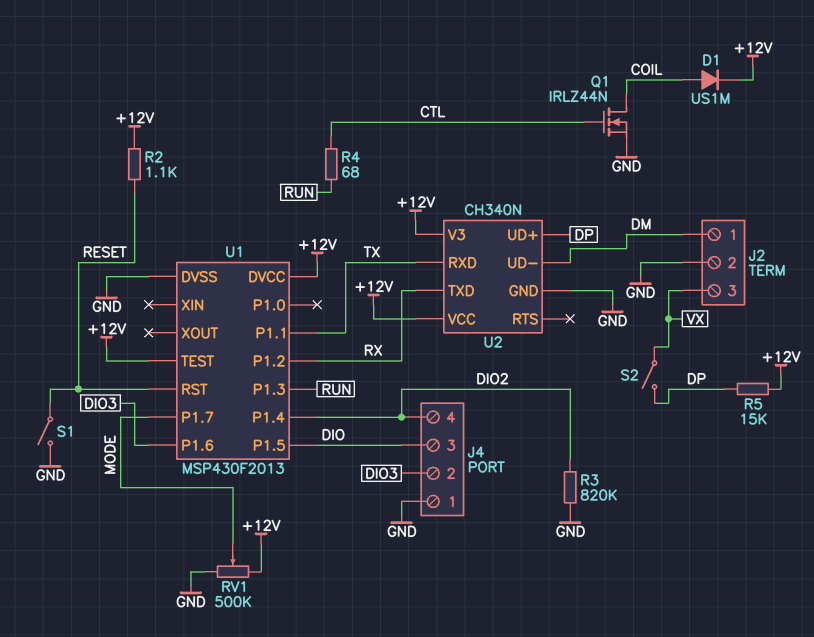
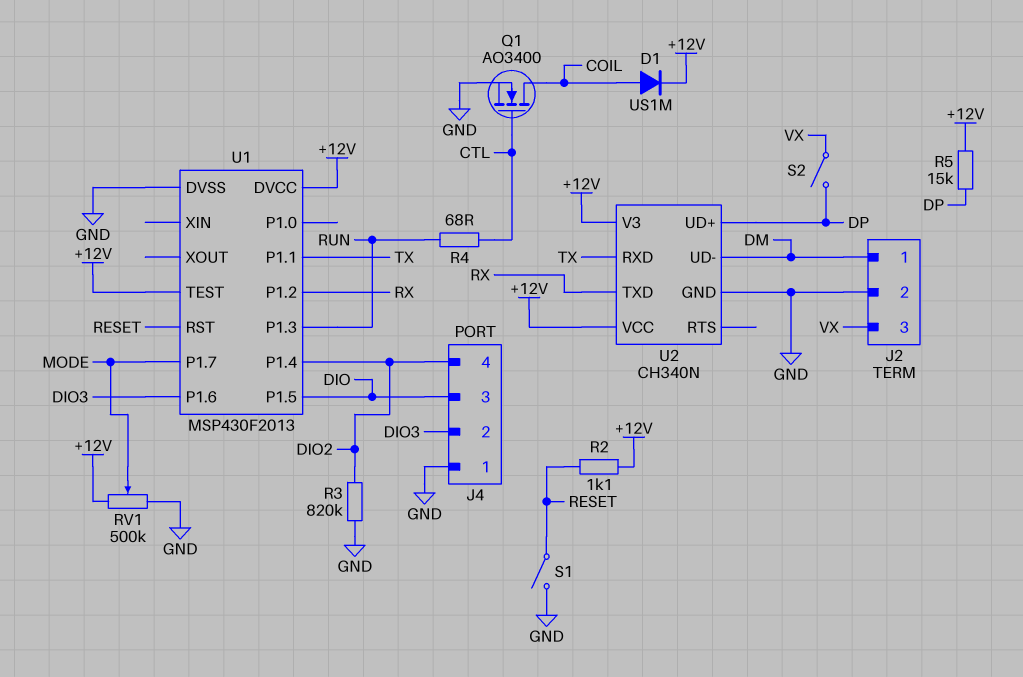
Q1: NMOS IRLZ44N (G CTL, D COIL, S GND) -> NMOS AO3400 (G CTL, D COIL, S GND)

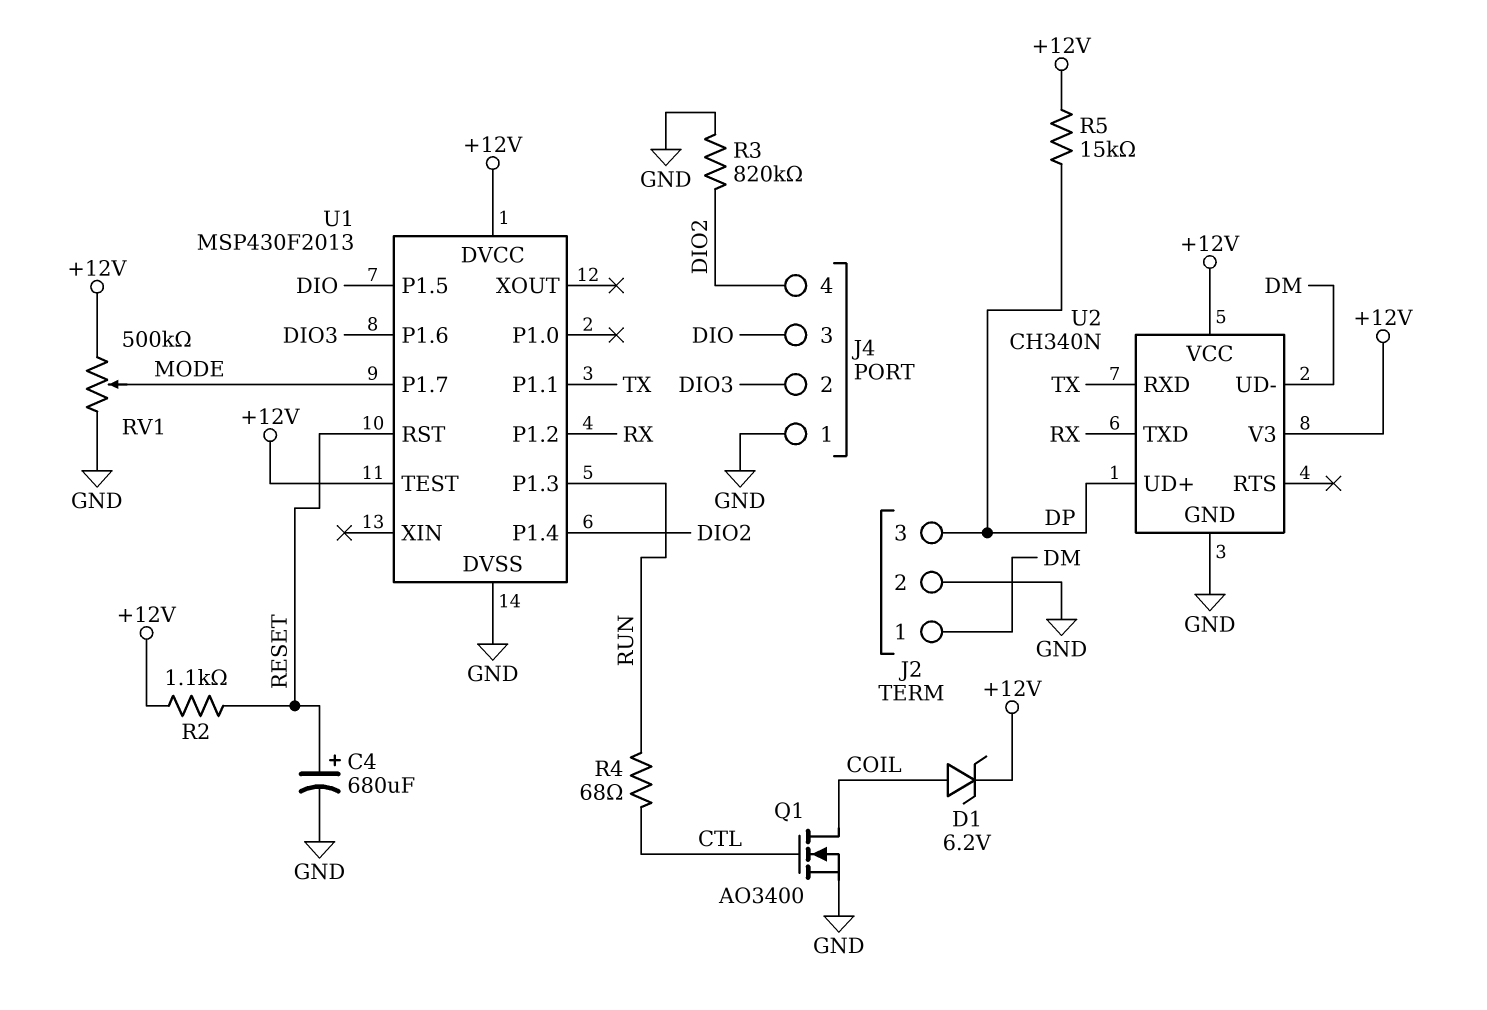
C4: none -> 680uF (plus RESET, minus GND)
D1: diode US1M (A COIL, K +12V) -> zener 6.2V (A COIL, K +12V)
J2 pin 3: VX -> DP
S1: switch (GND, RESET) -> none
S2: switch (DP, VX) -> none

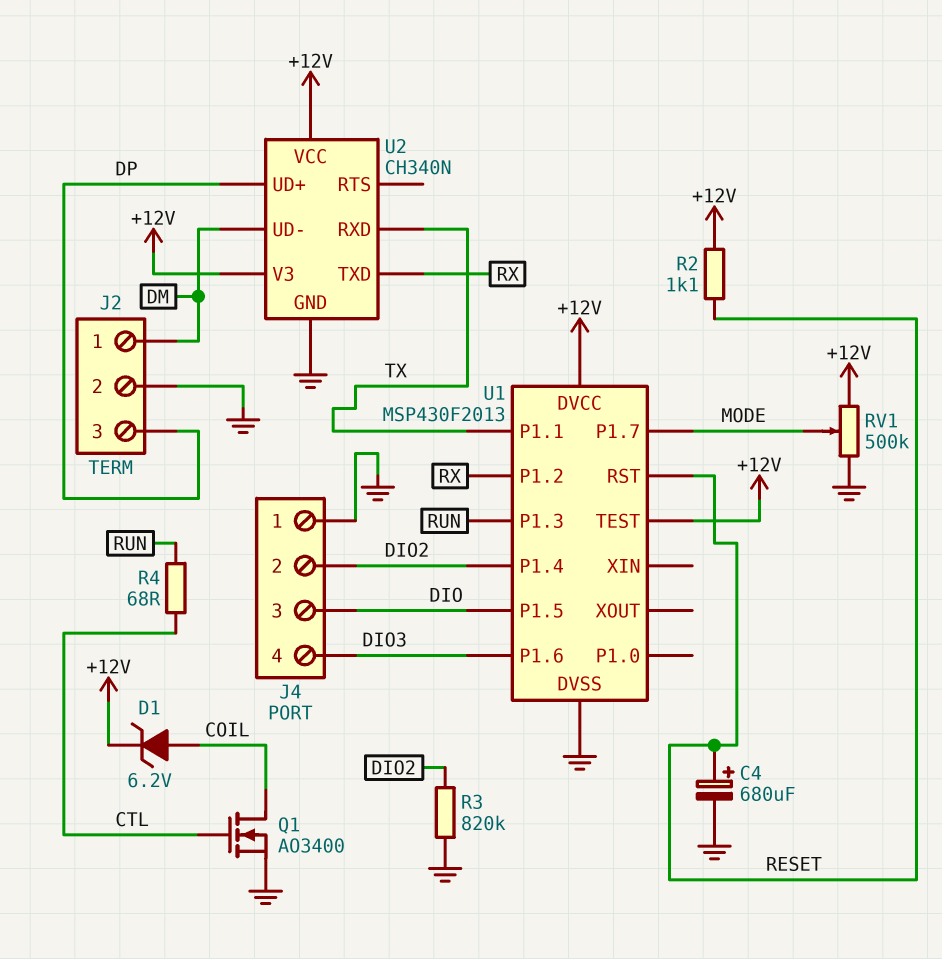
J4 pin 2: DIO3 -> DIO2
J4 pin 4: DIO2 -> DIO3
R5: 15k (+12V, DP) -> none

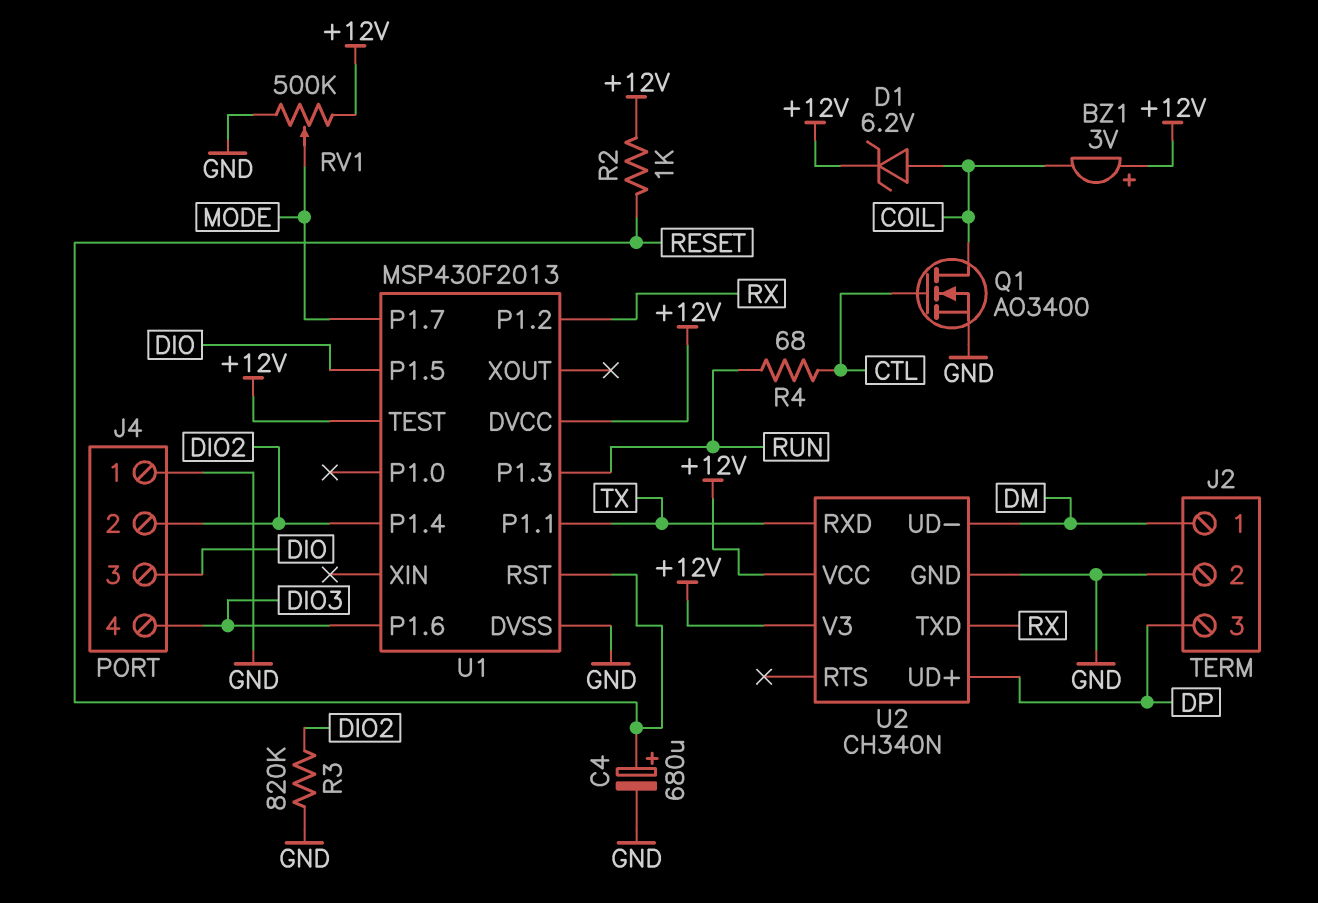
BZ1: none -> buzzer 3V (plus +12V, minus COIL)
R2: 1.1k (+12V, RESET) -> 1k (+12V, RESET)

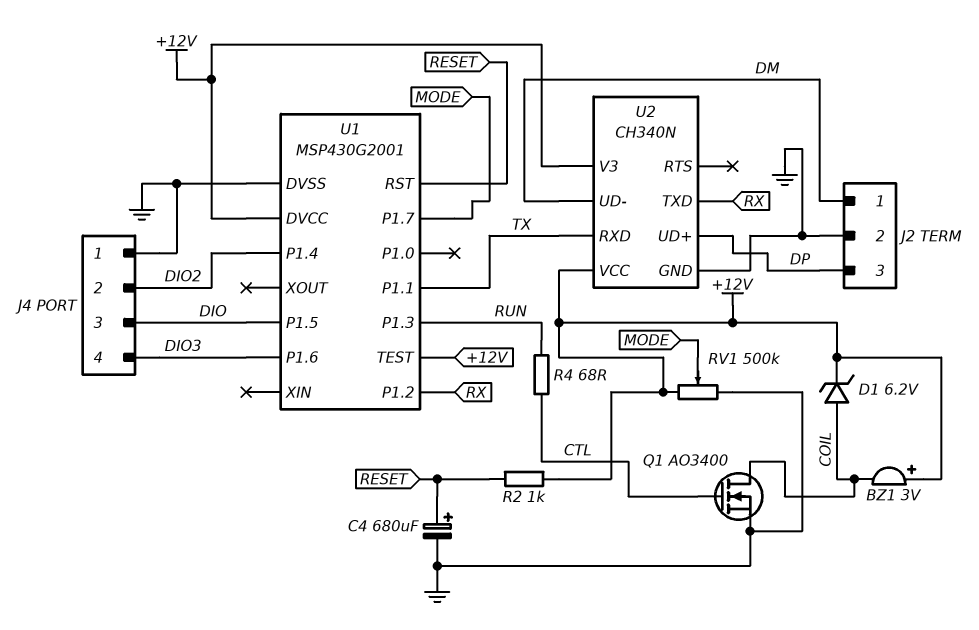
R3: 820k (DIO2, GND) -> none
U1: MSP430F2013 -> MSP430G2001

